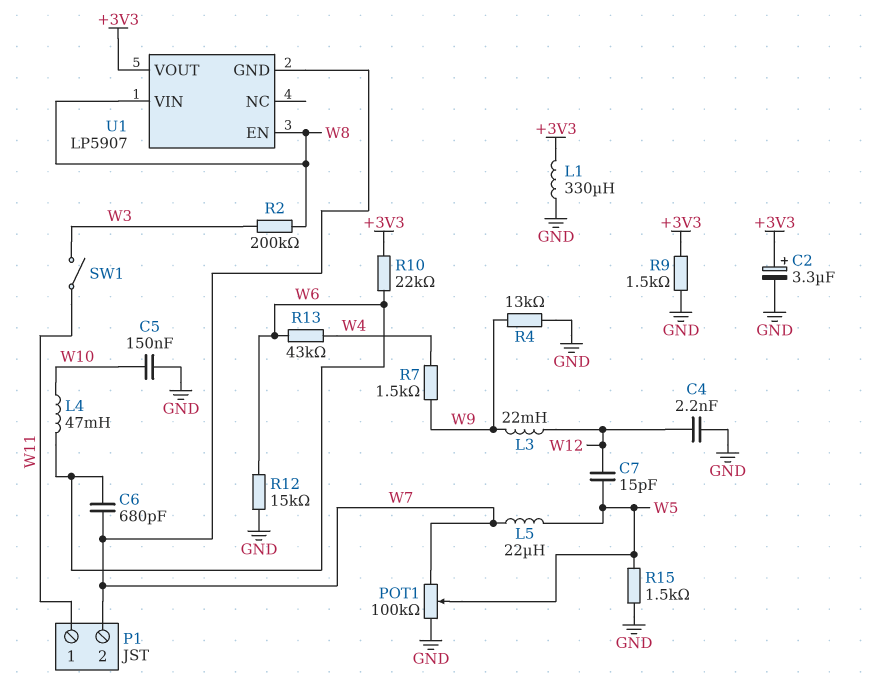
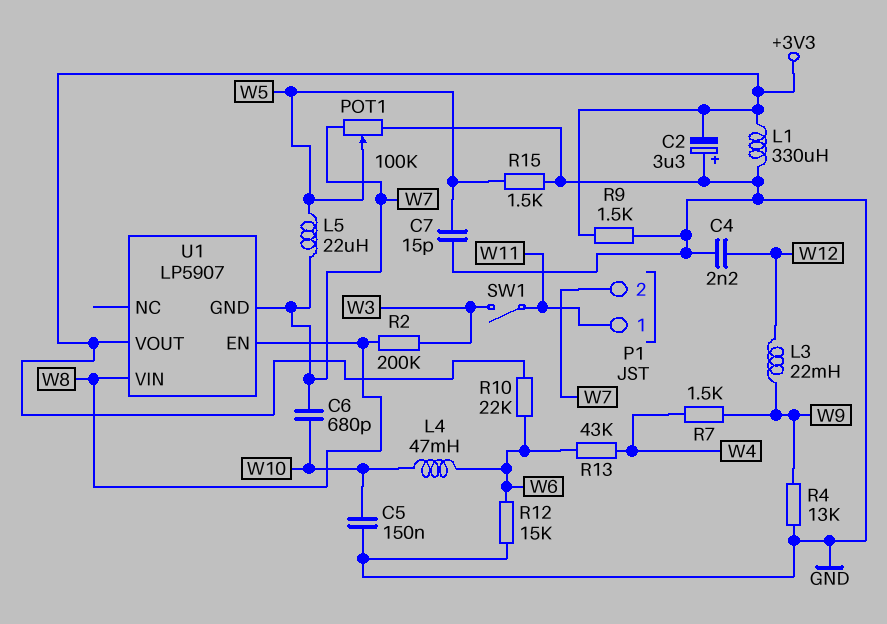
C2: 3.3uF (plus +3V3, minus GND) -> 3.3uF (plus GND, minus +3V3)
C6: 680pF (W6, W7) -> 680pF (W7, W10)
C7: 15pF (W5, W12) -> 15pF (GND, W5)

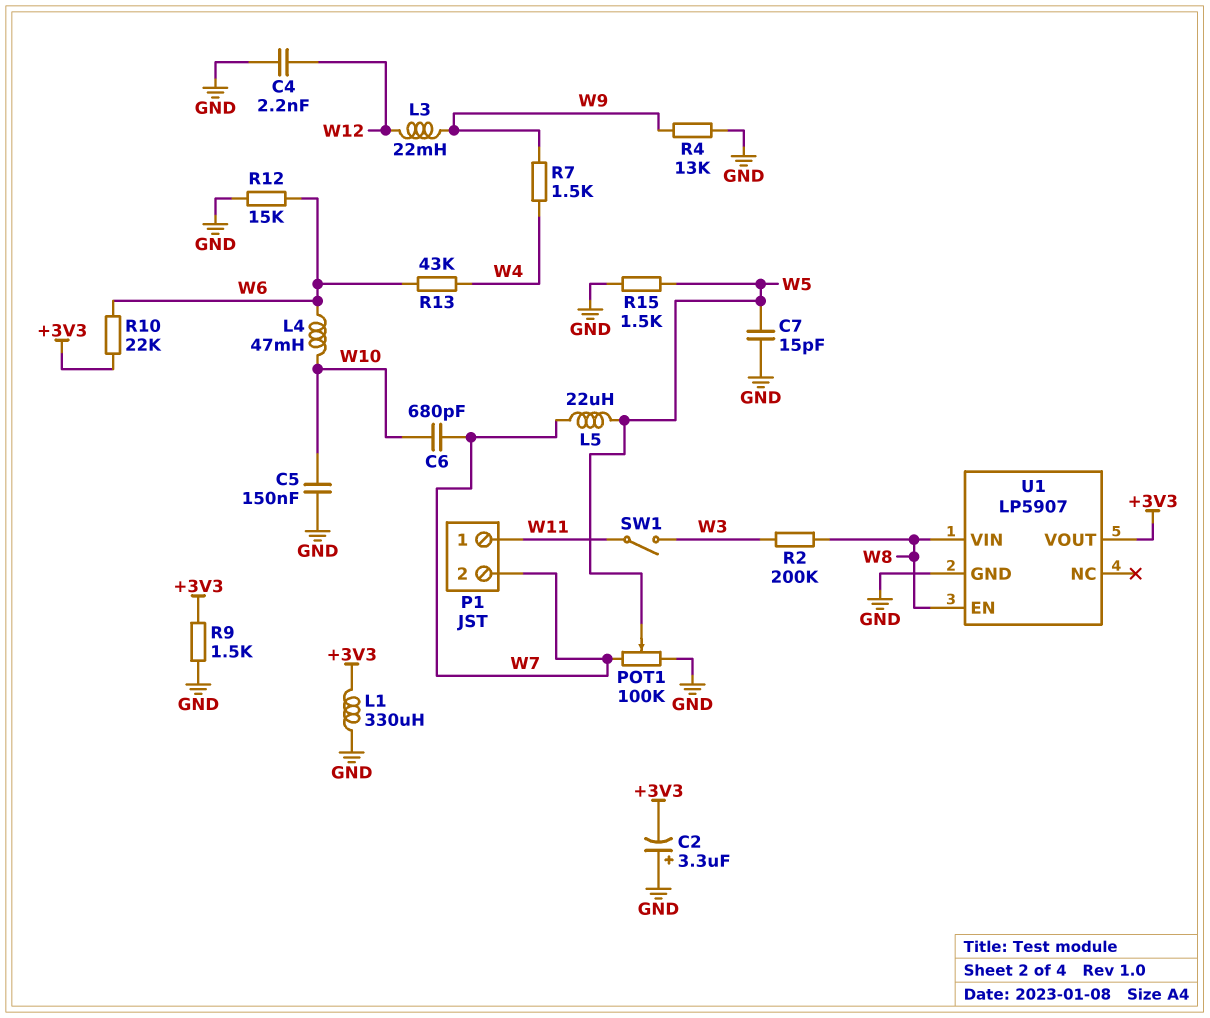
U1 pin GND: W7 -> GND

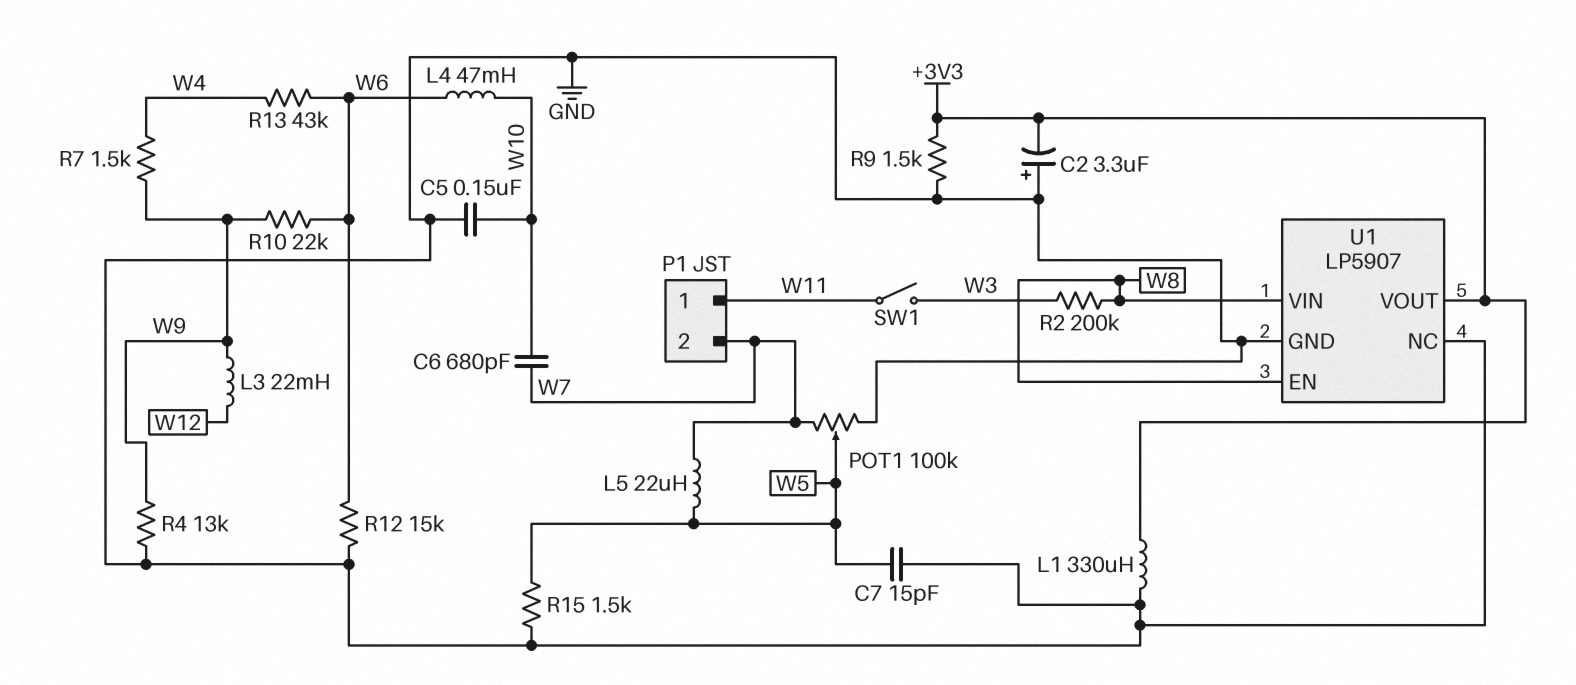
C4: 2.2nF (GND, W12) -> none
R10: 22k (+3V3, W6) -> 22k (W6, W9)
U1 pin NC: none -> GND

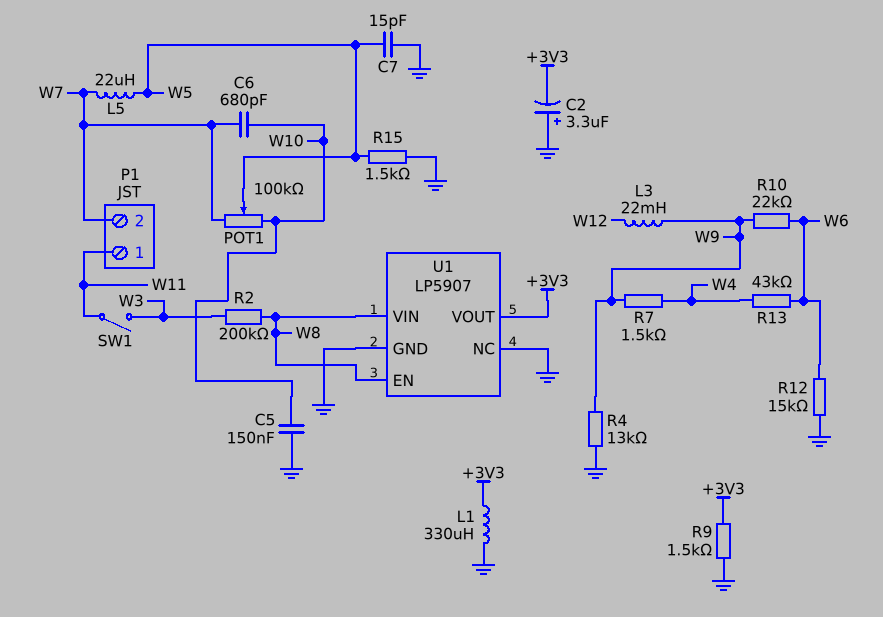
L4: 47mH (W6, W10) -> none
POT1: 100k (GND, W7, wiper W5) -> 100k (W7, W10, wiper W5)

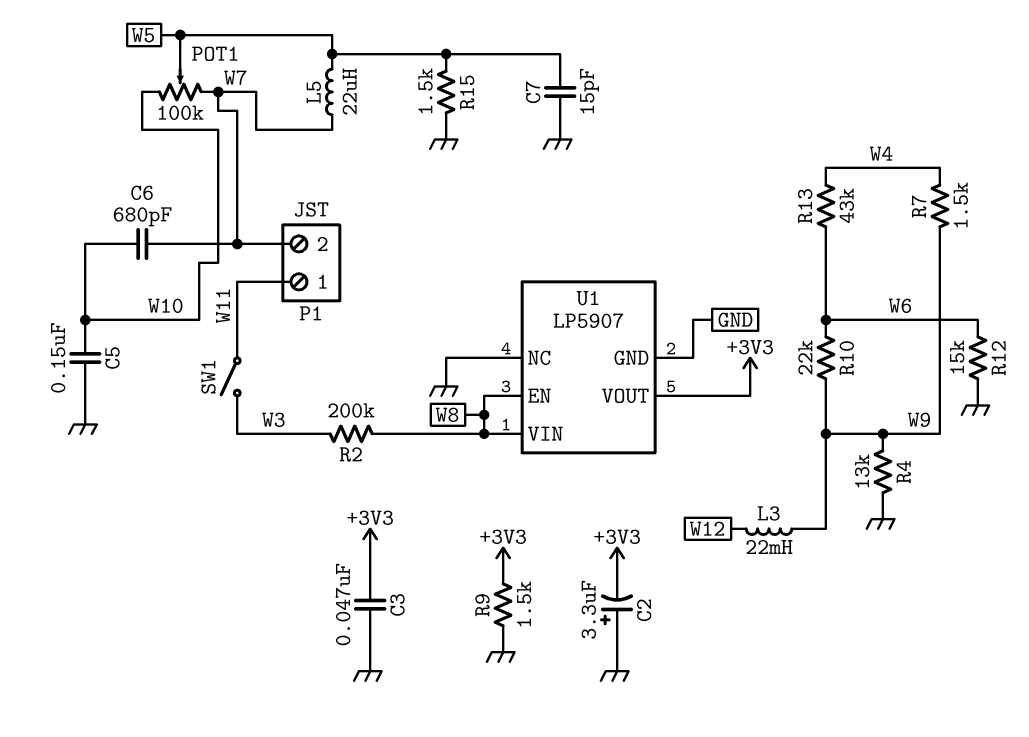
C3: none -> 47nF (+3V3, GND)
L1: 330uH (+3V3, GND) -> none

